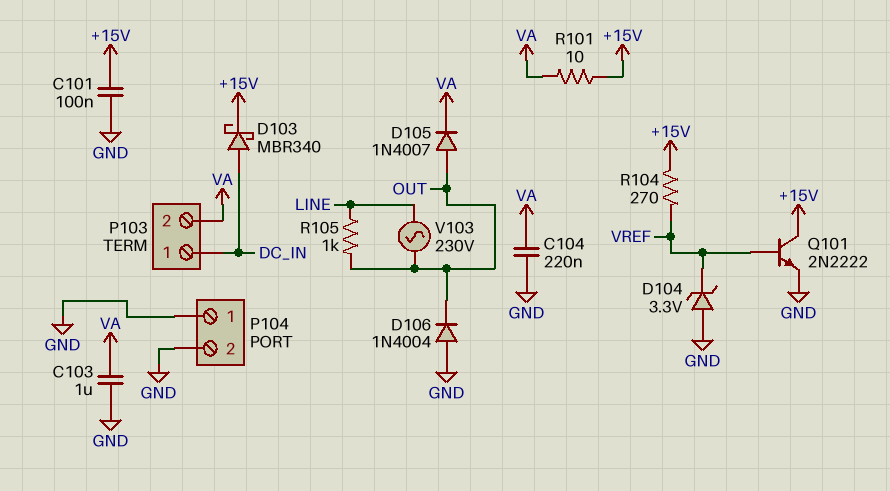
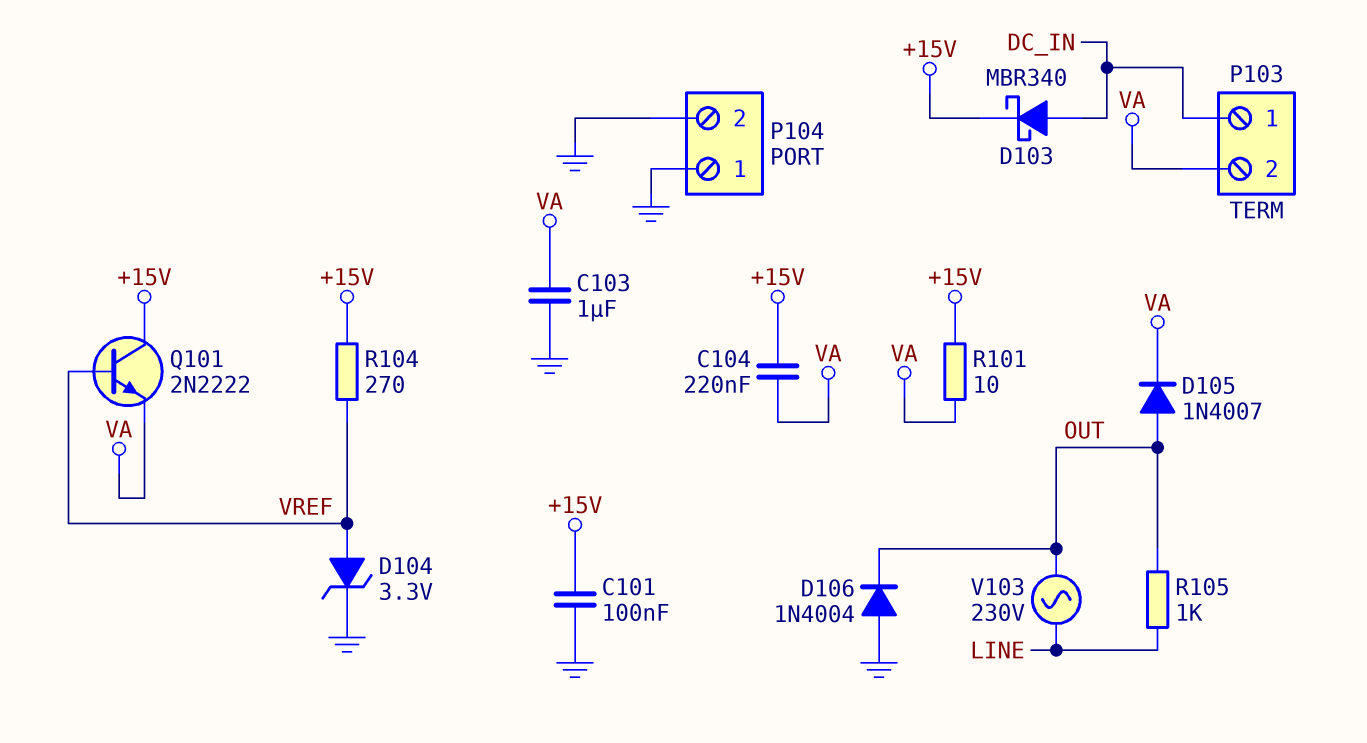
C104: 220nF (GND, VA) -> 220nF (+15V, VA)
D104: zener 3.3V (A GND, K VREF) -> zener 3.3V (A VREF, K GND)
Q101: NPN 2N2222 (B VREF, C +15V, E GND) -> NPN 2N2222 (B VREF, C +15V, E VA)

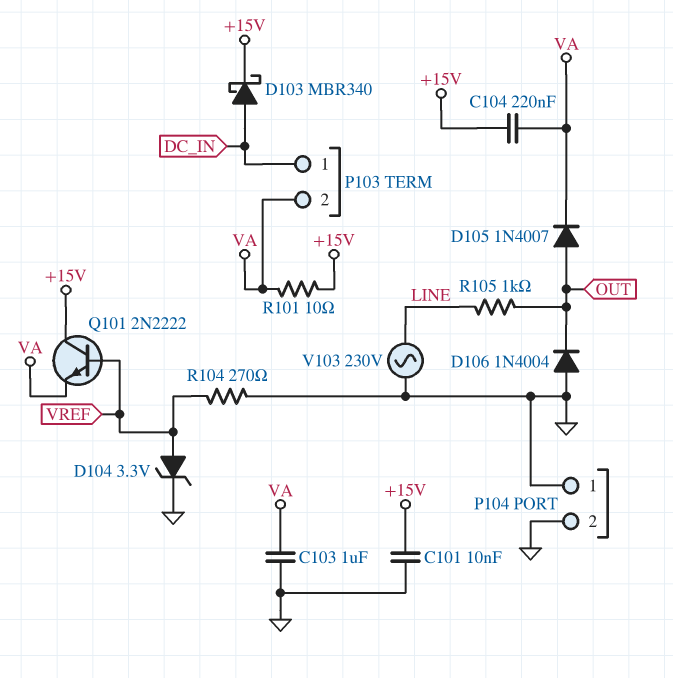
C101: 100nF (+15V, GND) -> 10nF (+15V, GND)
R104: 270 (+15V, VREF) -> 270 (GND, VREF)
V103: AC 230V (LINE, OUT) -> AC 230V (GND, LINE)

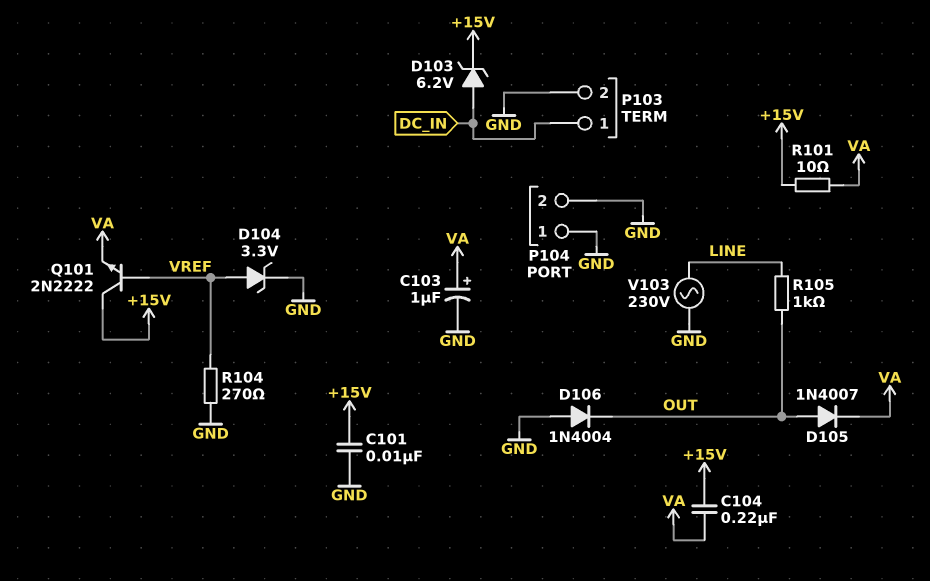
C103: 1uF (GND, VA) -> 1uF (plus VA, minus GND)
D103: schottky MBR340 (A DC_IN, K +15V) -> zener 6.2V (A DC_IN, K +15V)
P103 pin 2: VA -> GND

